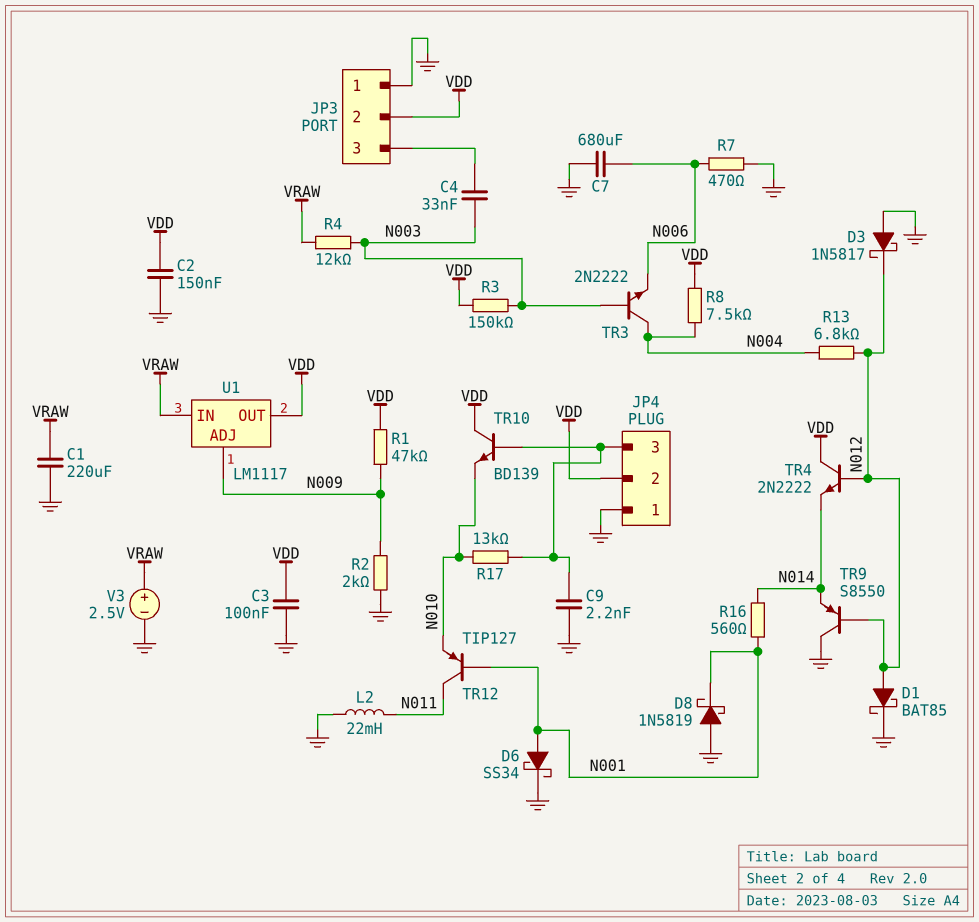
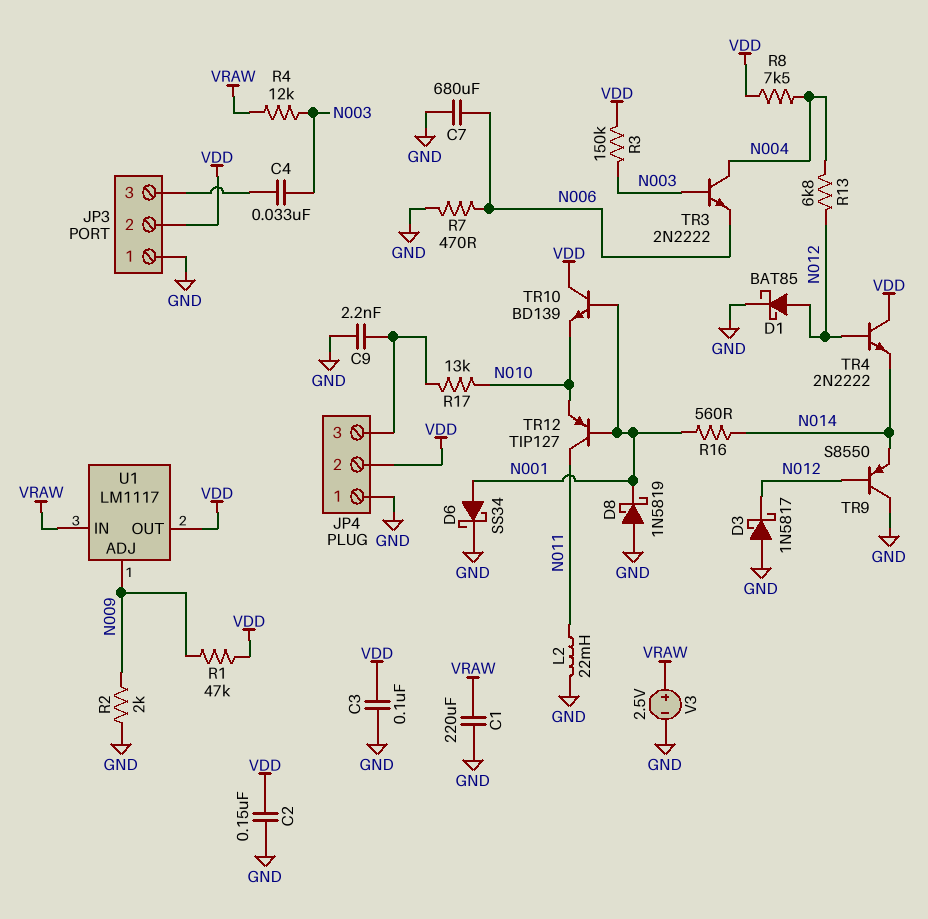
TR10: NPN BD139 (B JP4/3, C VDD, E N010) -> NPN BD139 (B N001, C VDD, E N010)

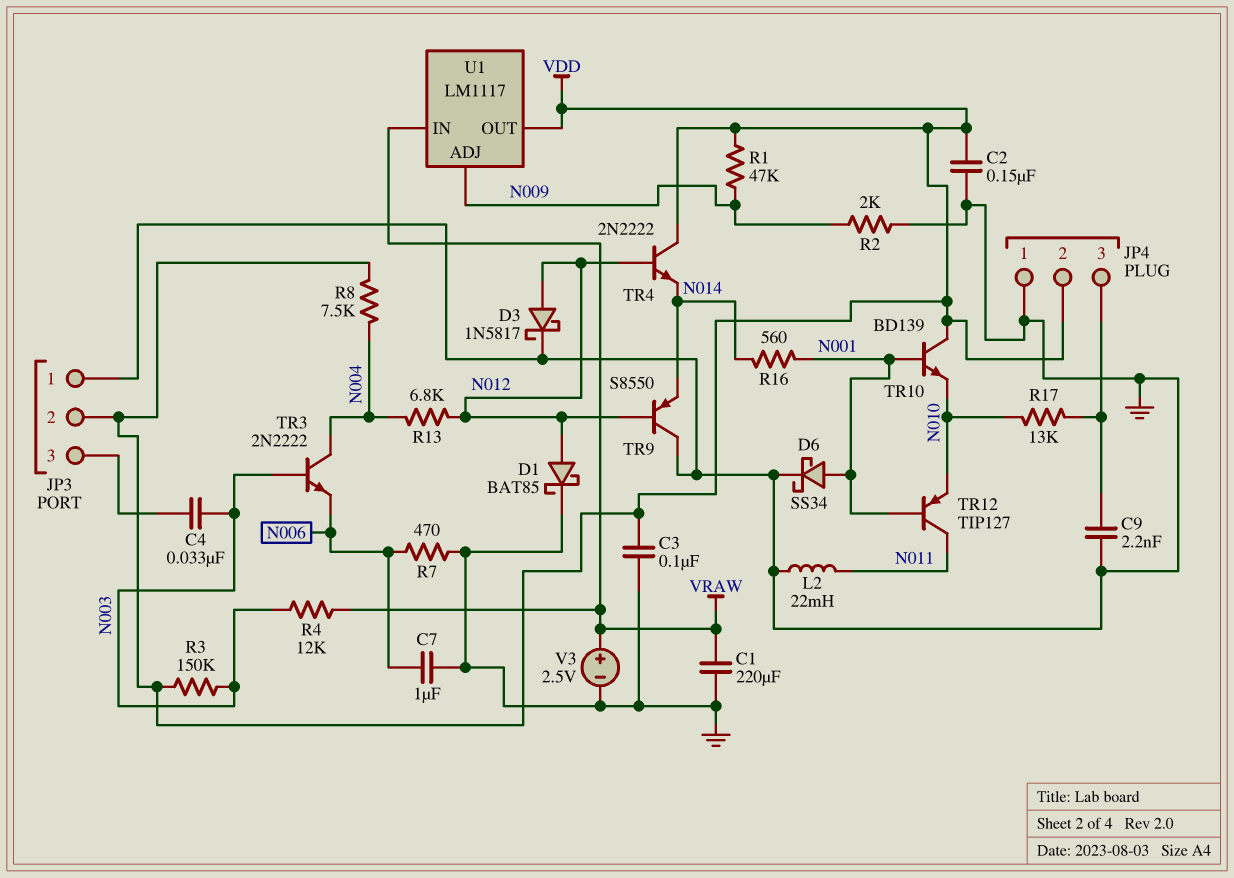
C7: 680uF (GND, N006) -> 1uF (GND, N006)
D3: schottky 1N5817 (A GND, K N012) -> schottky 1N5817 (A N012, K GND)
D8: schottky 1N5819 (A GND, K N001) -> none

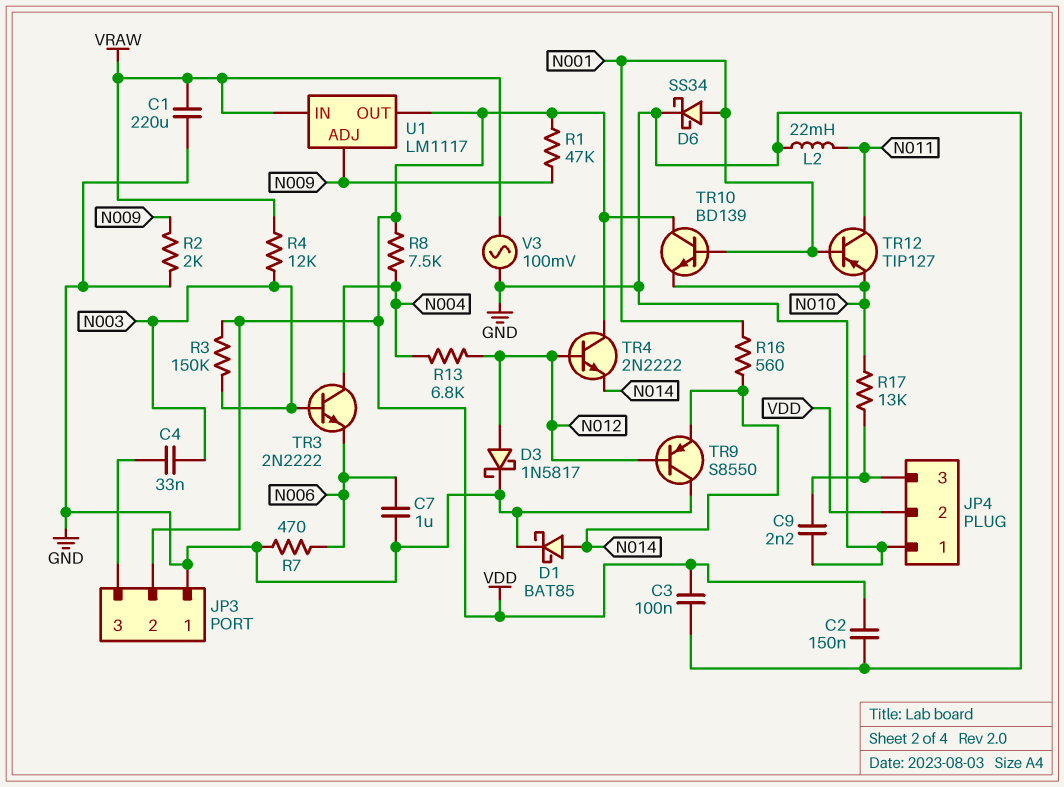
D1: schottky BAT85 (A N012, K GND) -> schottky BAT85 (A N014, K GND)
V3: 2.5V (plus VRAW, minus GND) -> AC 100mV (GND, VRAW)

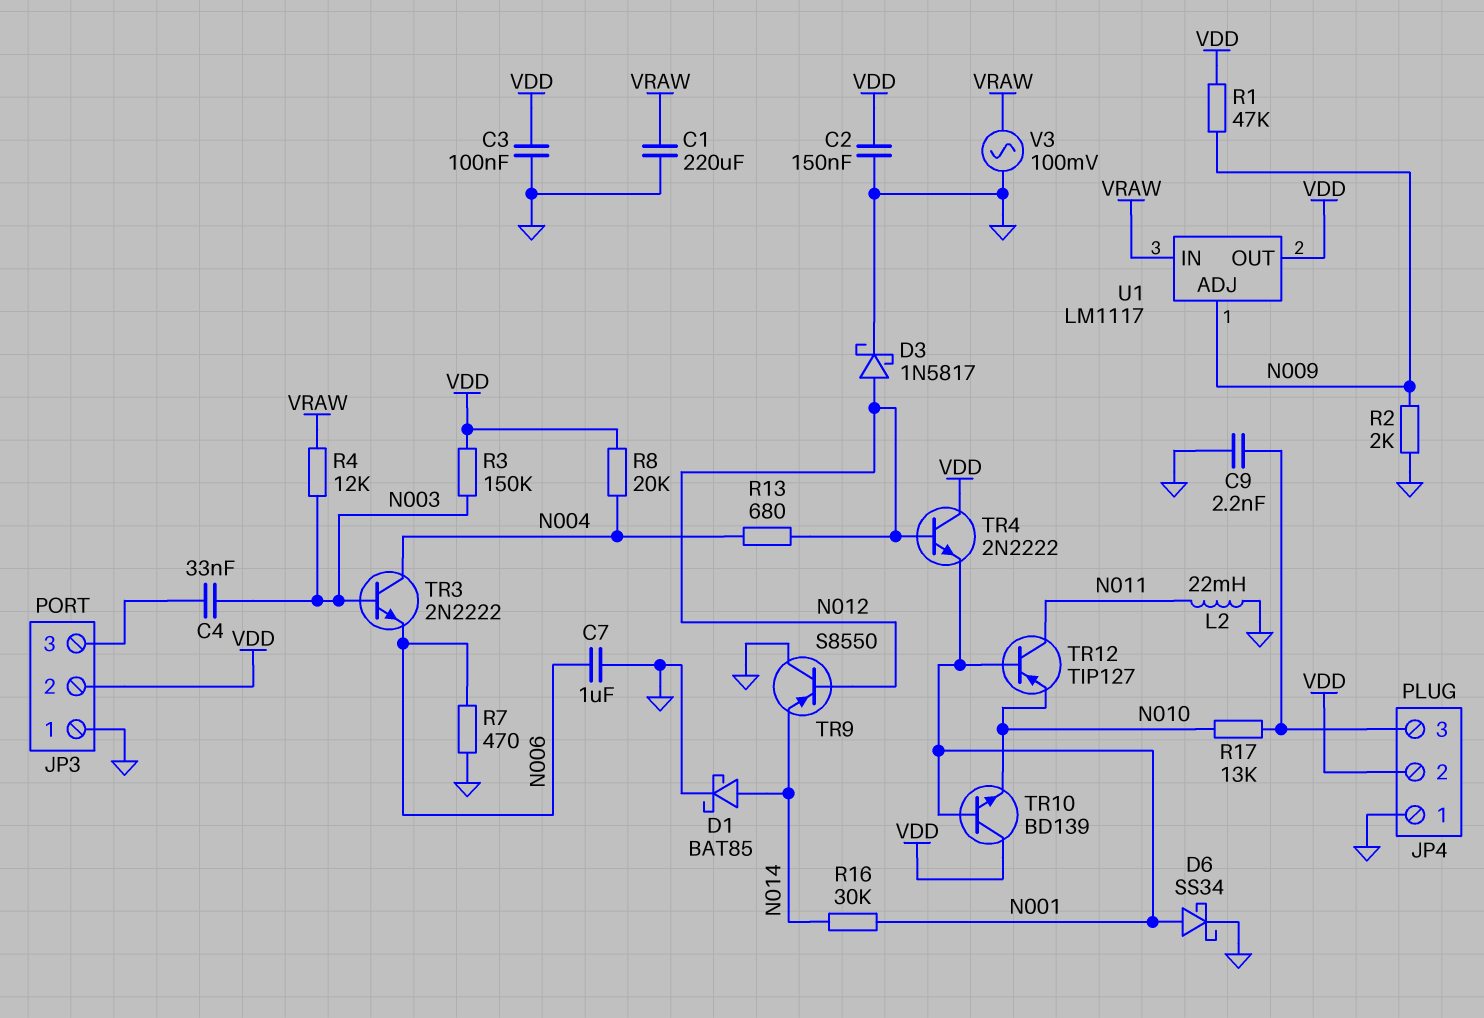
R8: 7.5k (N004, VDD) -> 20k (N004, VDD)
R13: 6.8k (N004, N012) -> 680 (N004, N012)
R16: 560 (N001, N014) -> 30k (N001, N014)
TR4: NPN 2N2222 (B N012, C VDD, E N014) -> NPN 2N2222 (B N012, C VDD, E N001)

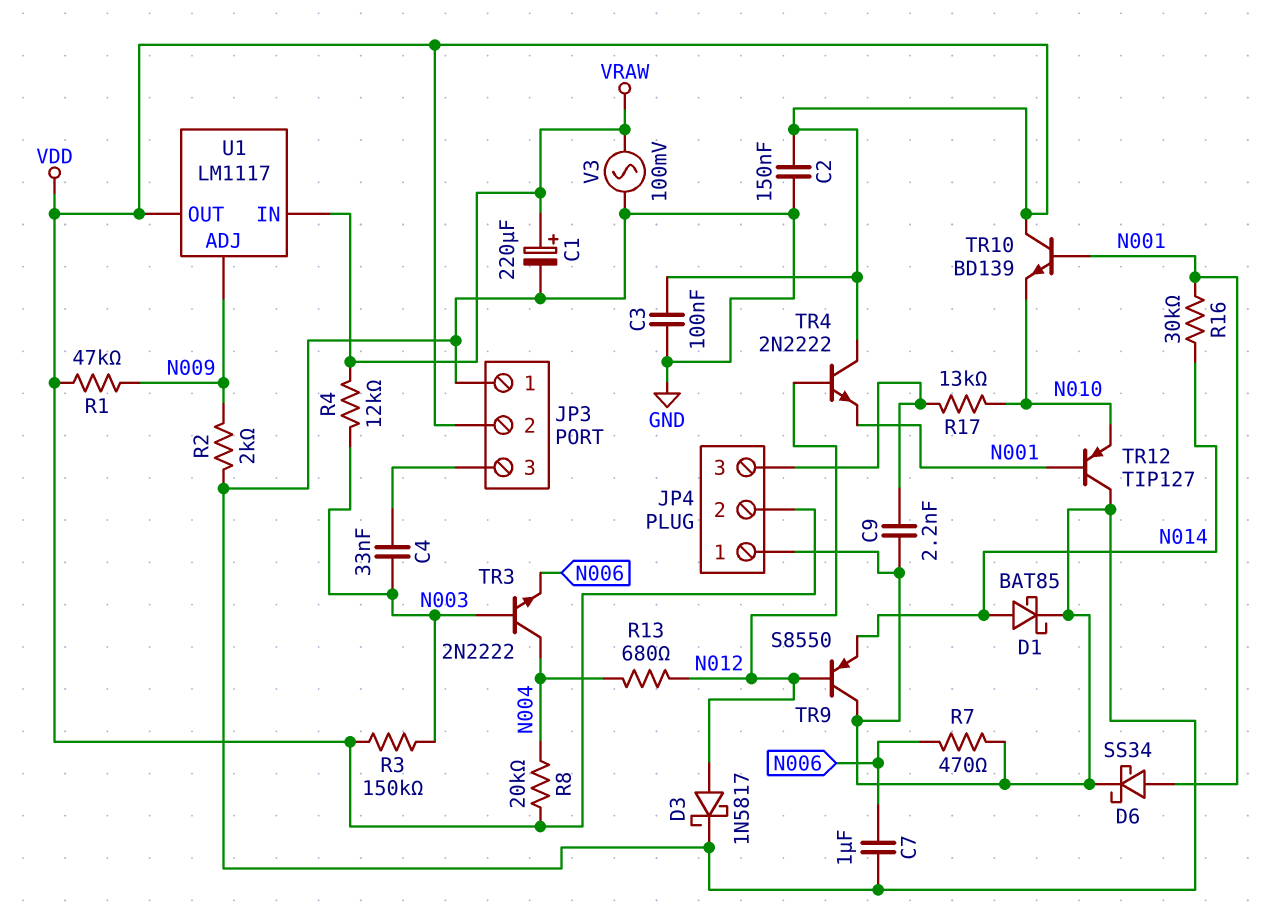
C1: 220uF (GND, VRAW) -> 220uF (plus VRAW, minus GND)
L2: 22mH (GND, N011) -> none
TR12: PNP TIP127 (B N001, C N011, E N010) -> PNP TIP127 (B N001, C GND, E N010)

